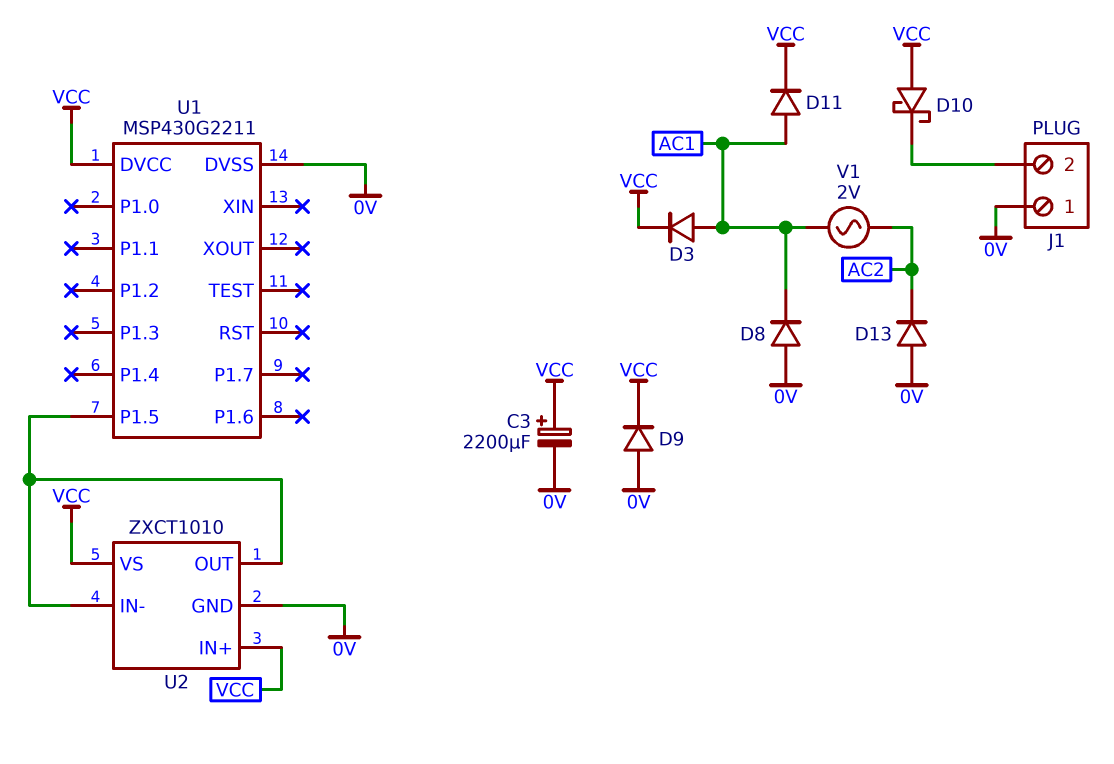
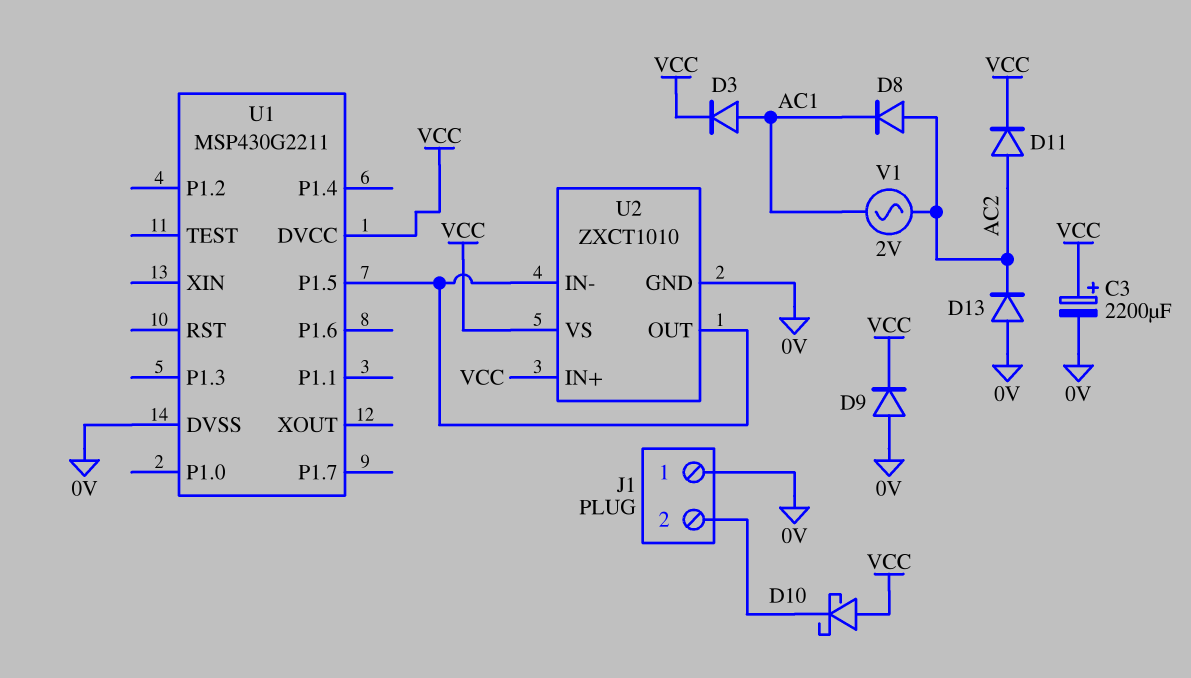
D8: diode (A 0V, K AC1) -> diode (A AC2, K AC1)
D11: diode (A AC1, K VCC) -> diode (A AC2, K VCC)

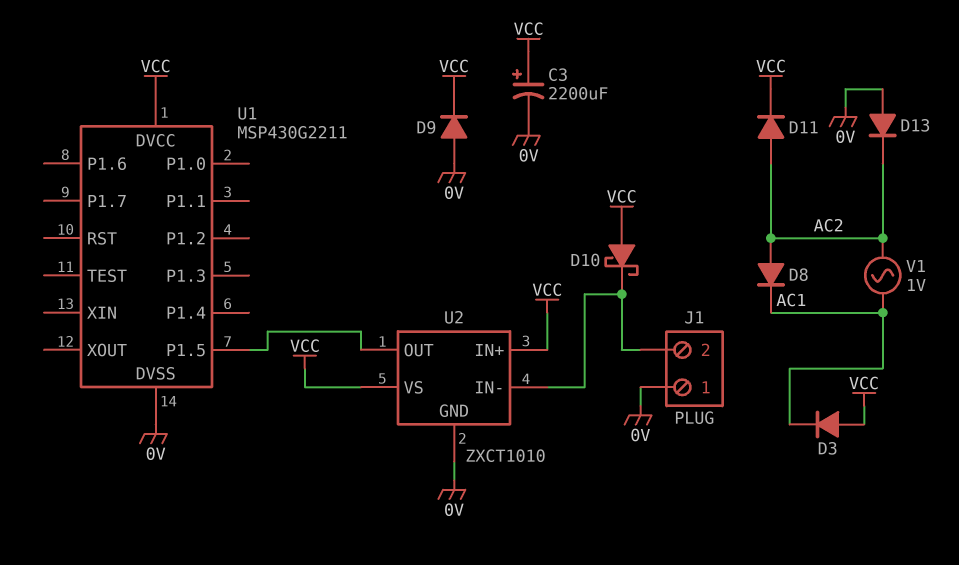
D3: diode (A AC1, K VCC) -> diode (A VCC, K AC1)
U2 pin IN-: U1/P1.5 -> J1/2
V1: AC 2V (AC1, AC2) -> AC 1V (AC1, AC2)

